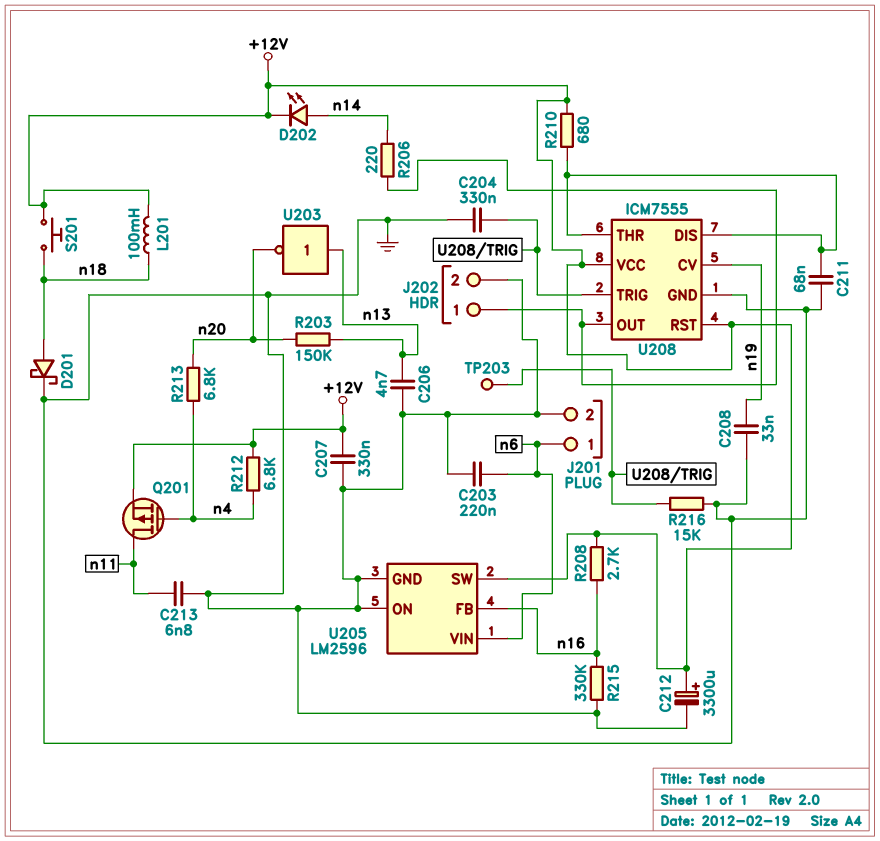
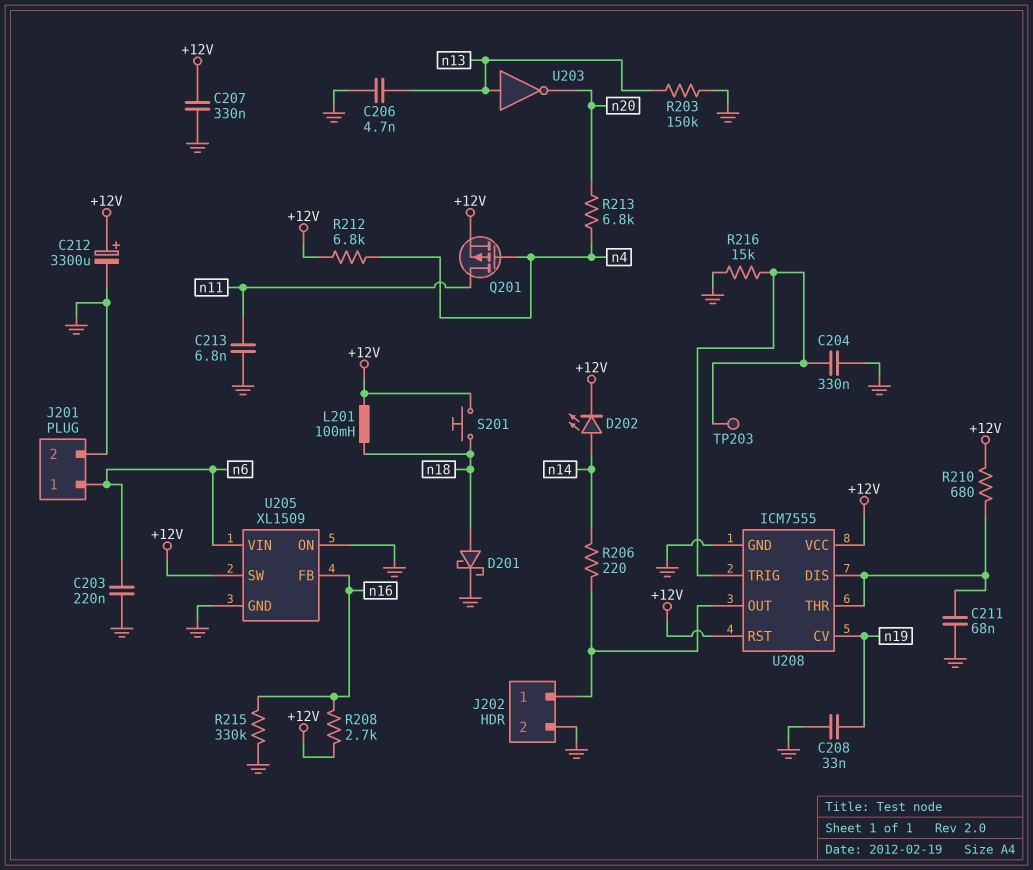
R203: 150k (n13, n20) -> 150k (GND, n13)
U205: LM2596 -> XL1509

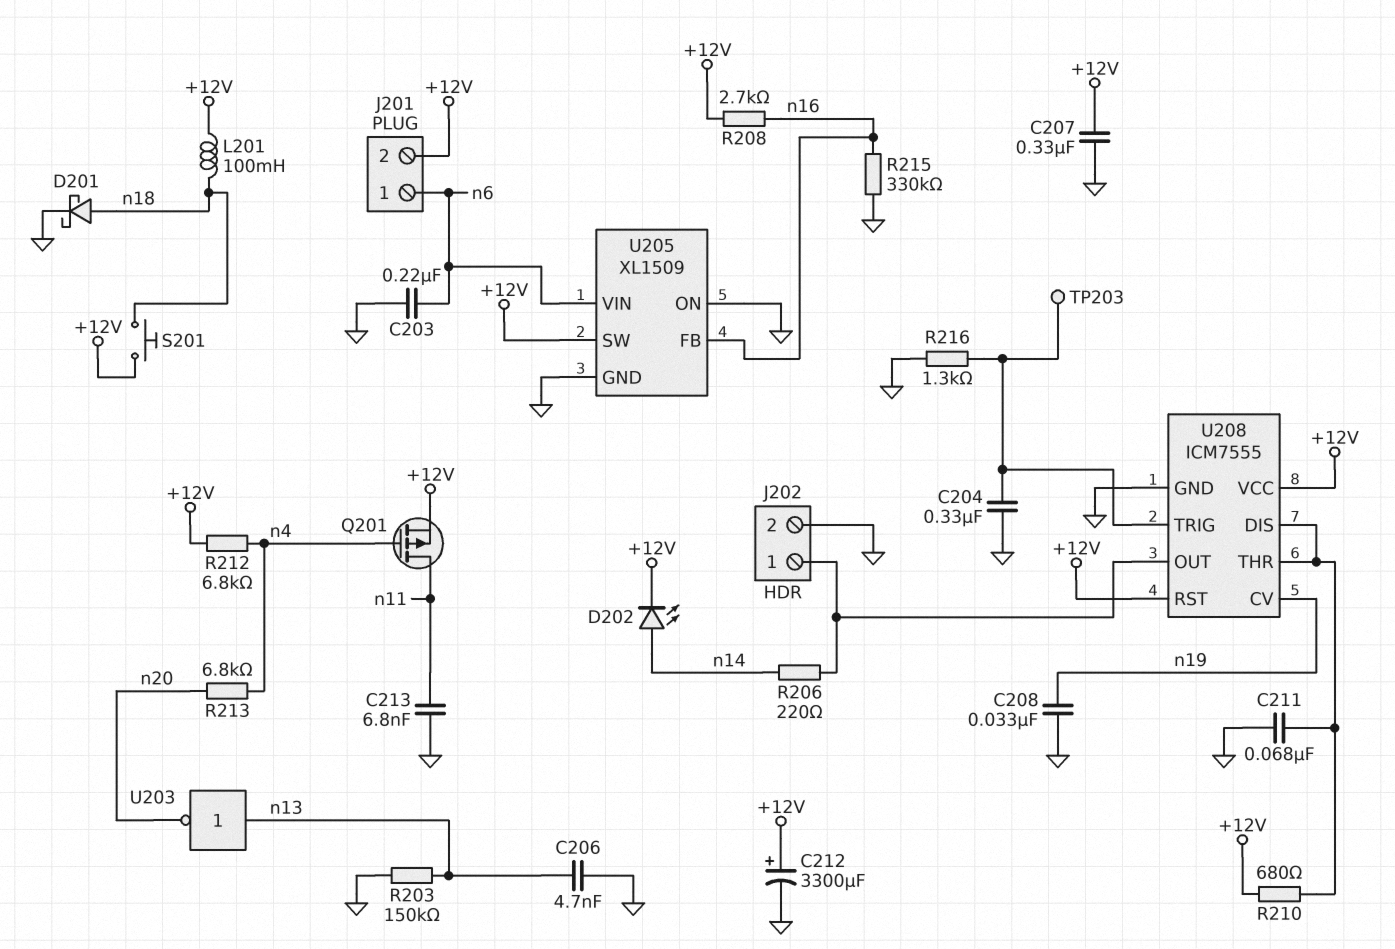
J201 pin 2: GND -> +12V
R216: 15k (GND, U208/TRIG) -> 1.3k (GND, U208/TRIG)

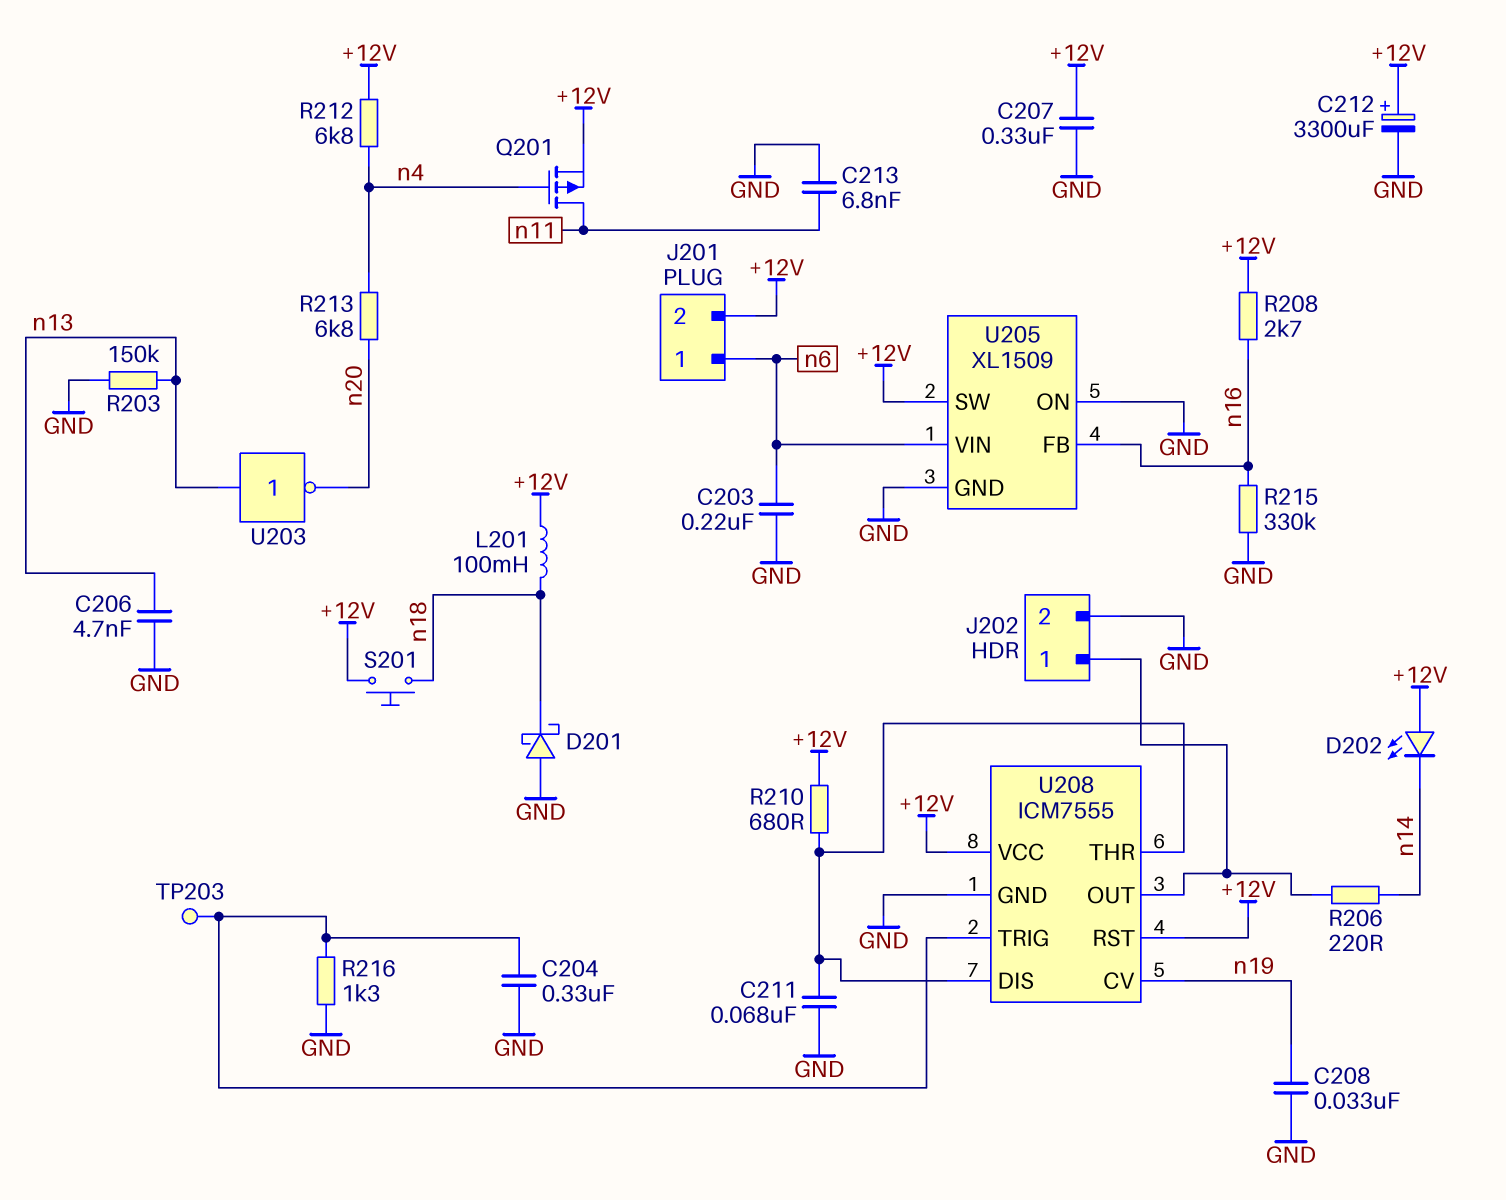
D201: schottky (A n18, K GND) -> schottky (A GND, K n18)
D202: LED (A n14, K +12V) -> LED (A +12V, K n14)

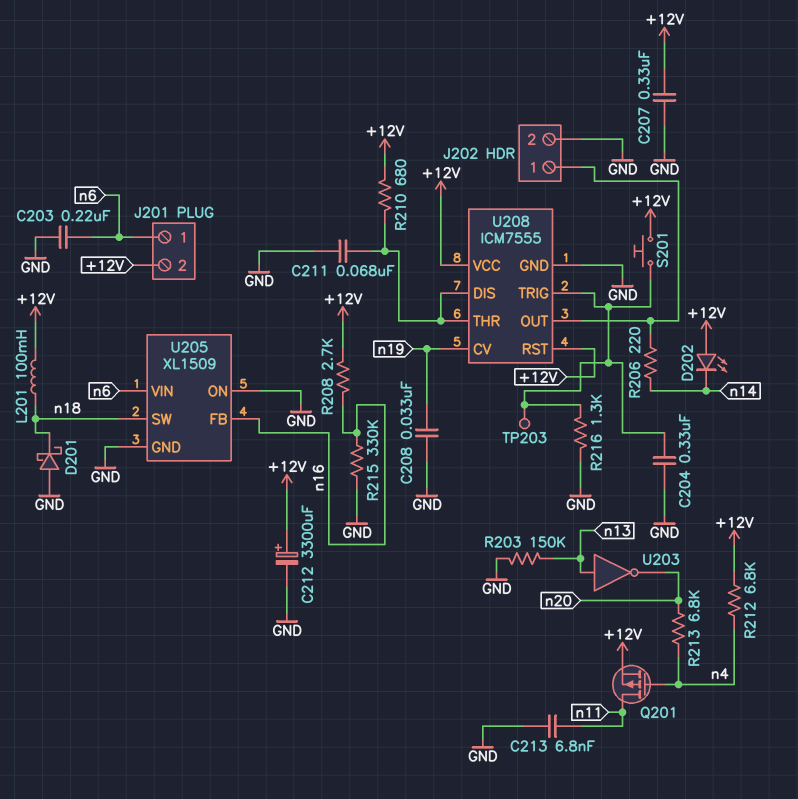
C206: 4.7nF (GND, n13) -> none
S201: button (+12V, n18) -> button (+12V, U208/TRIG)
U205 pin SW: +12V -> n18

